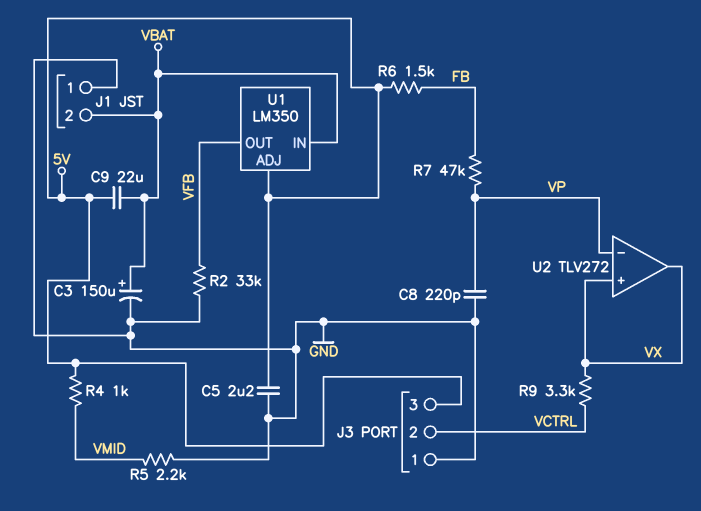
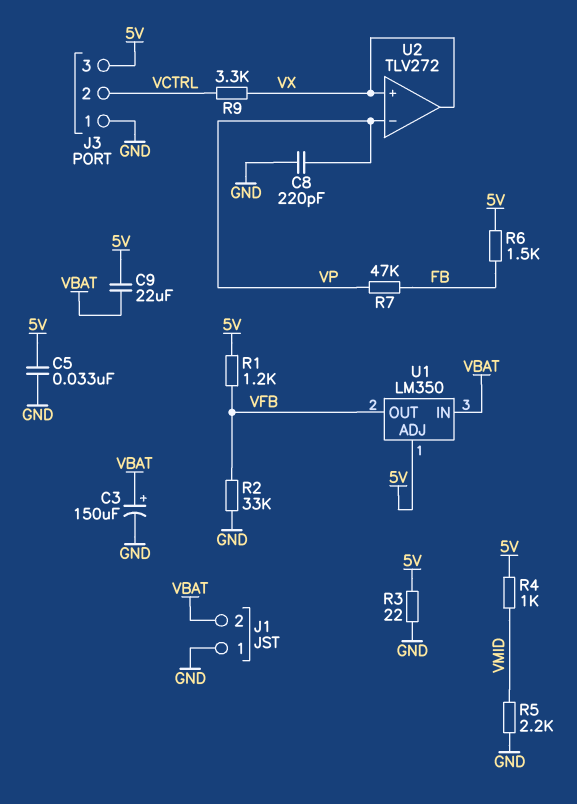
C5: 2.2uF (5V, GND) -> 33nF (5V, GND)
R1: none -> 1.2k (5V, VFB)
R3: none -> 22 (5V, GND)

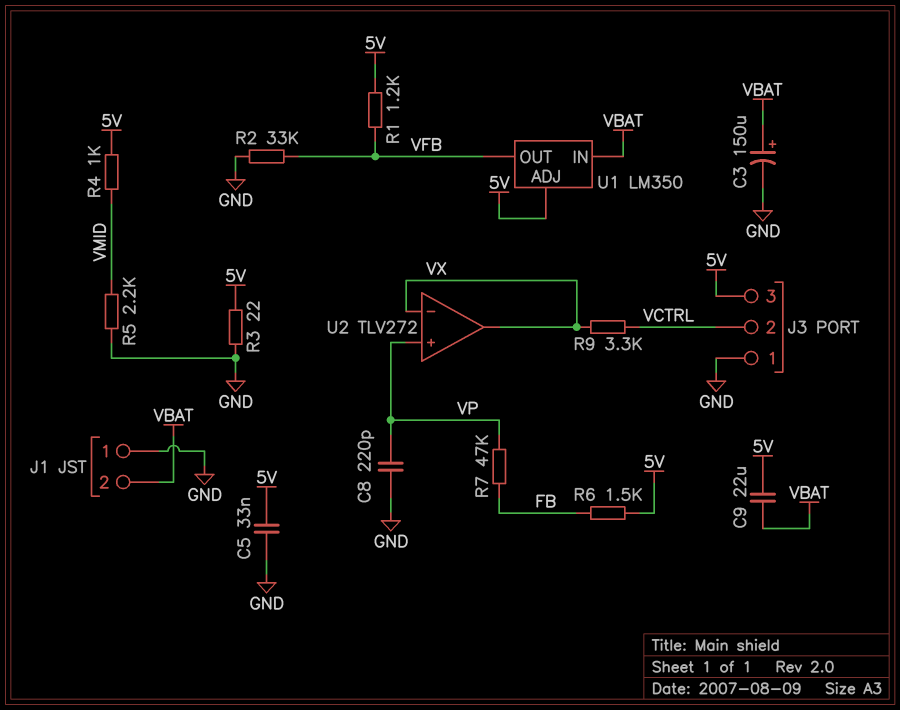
U2 pin in+: VX -> VP
U2 pin in-: VP -> VX

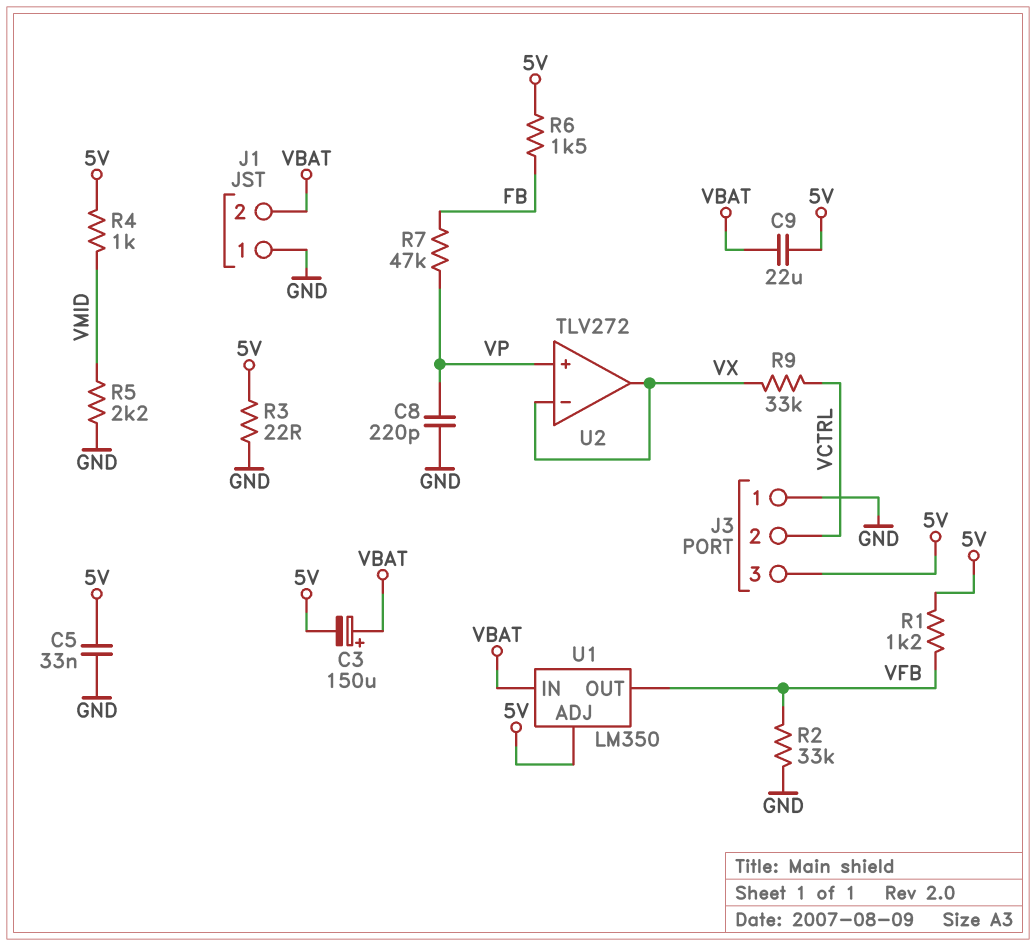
C3: 150uF (plus VBAT, minus GND) -> 150uF (plus VBAT, minus 5V)
R9: 3.3k (VCTRL, VX) -> 33k (VCTRL, VX)

